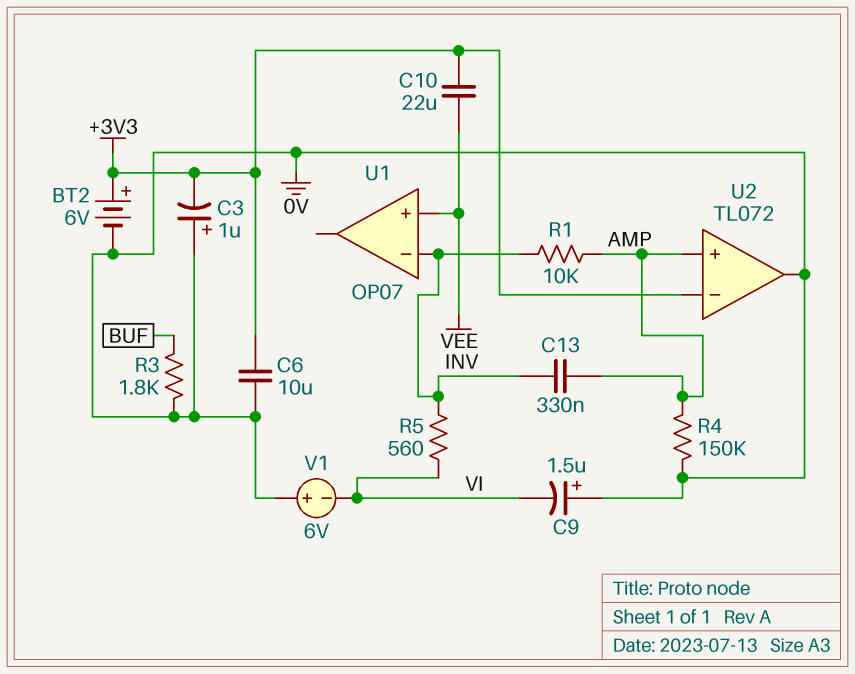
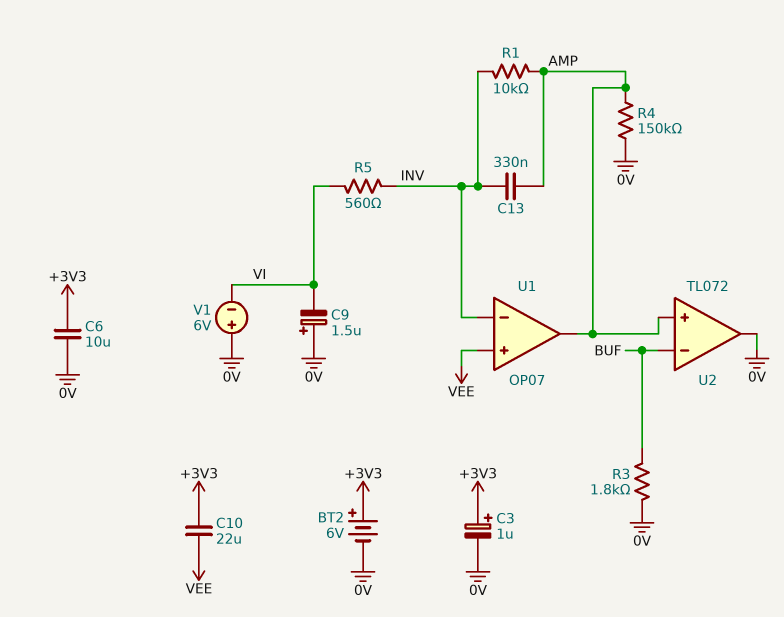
C3: 1uF (plus 0V, minus +3V3) -> 1uF (plus +3V3, minus 0V)
U1 pin out: none -> AMP
U2 pin in-: +3V3 -> BUF

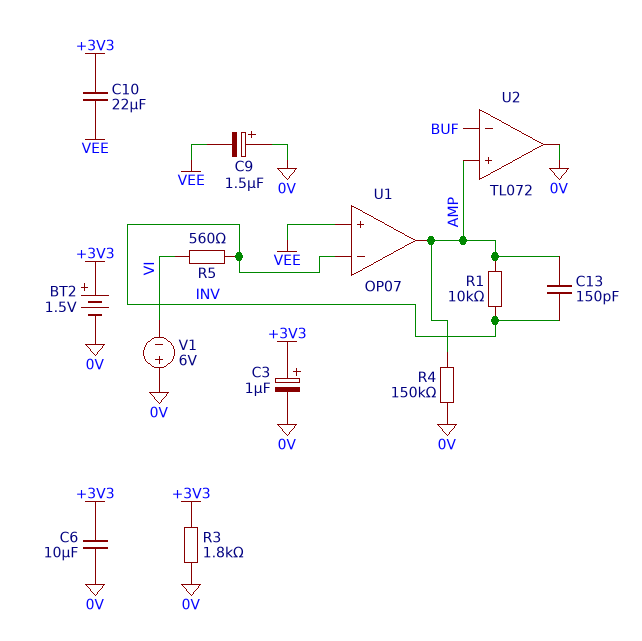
BT2: 6V (plus +3V3, minus 0V) -> 1.5V (plus +3V3, minus 0V)
C9: 1.5uF (plus 0V, minus VI) -> 1.5uF (plus 0V, minus VEE)
C13: 330nF (AMP, INV) -> 150pF (AMP, INV)
R3: 1.8k (0V, BUF) -> 1.8k (+3V3, 0V)

